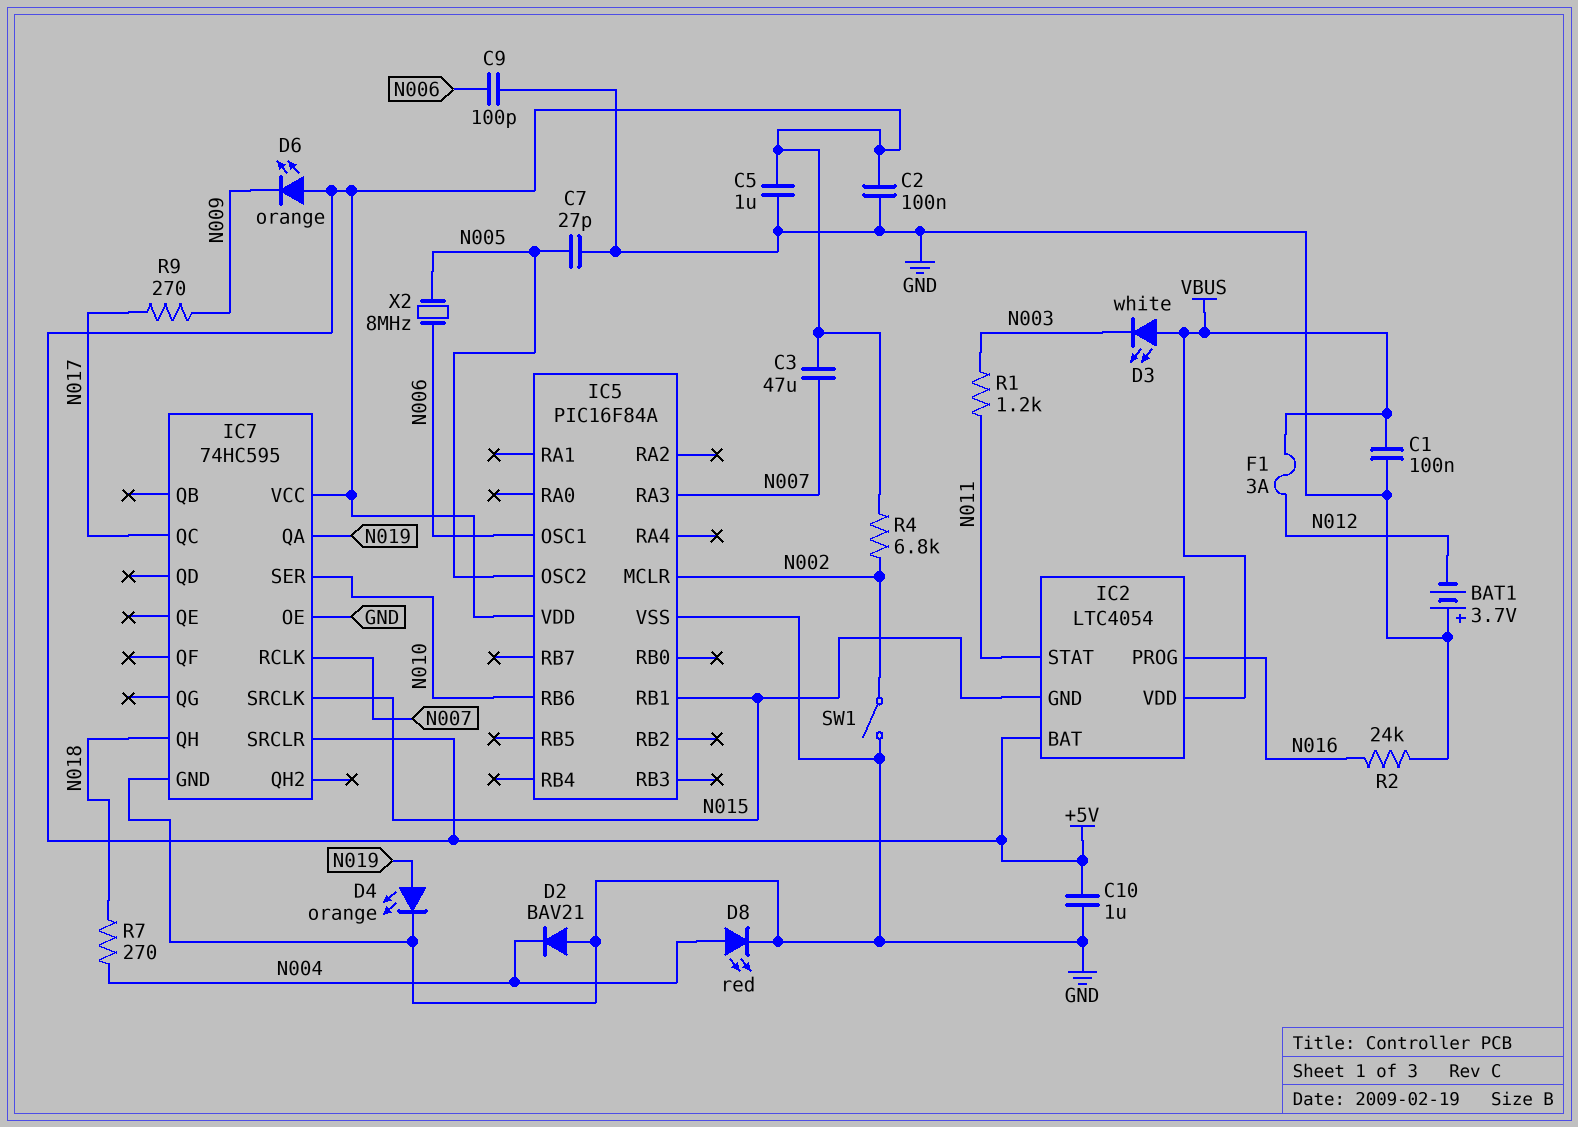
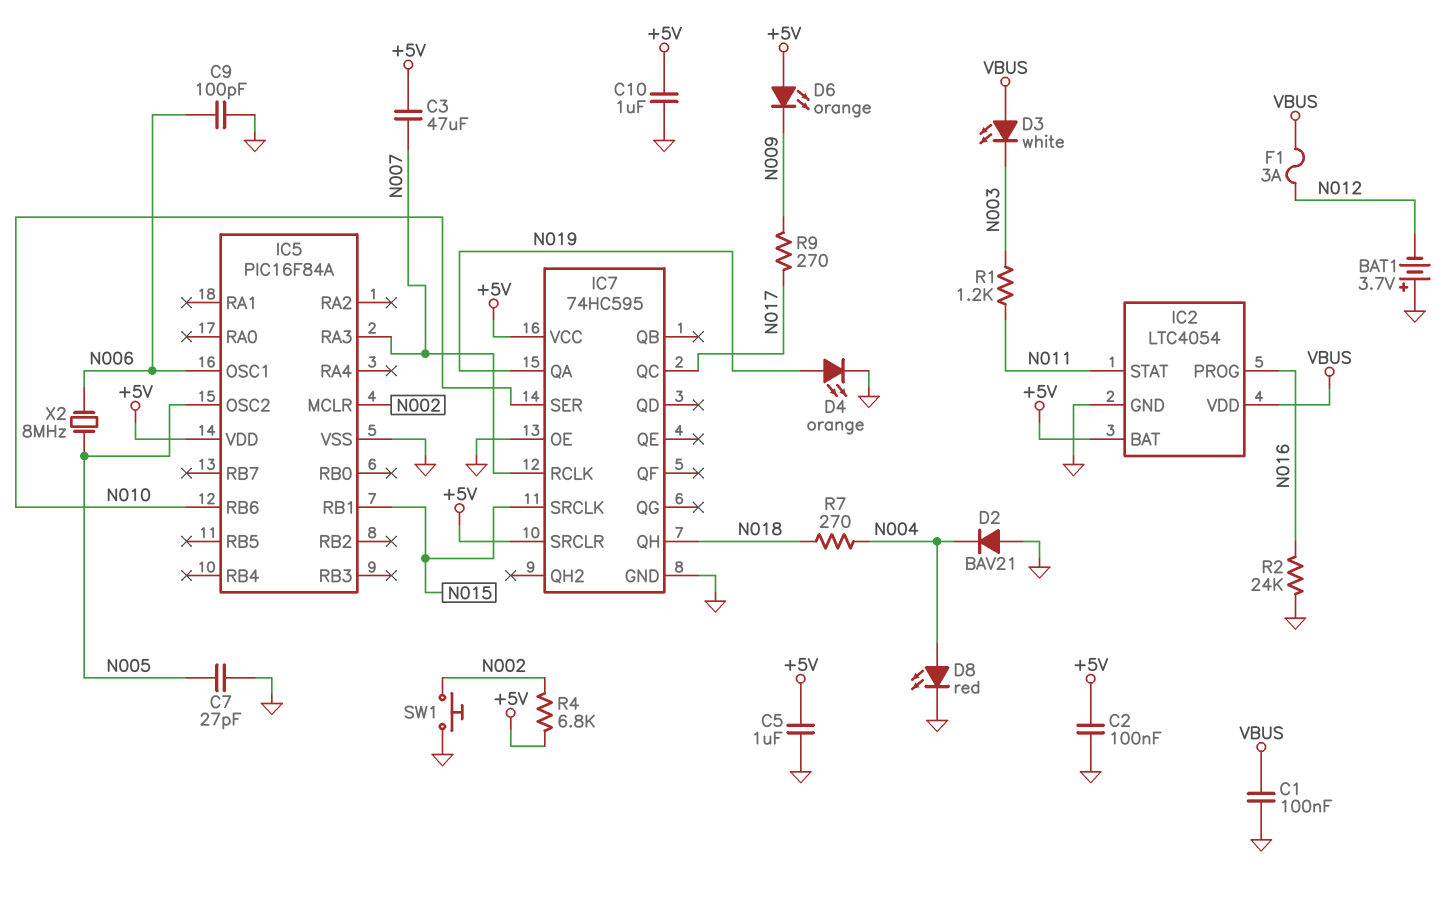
IC2 pin GND: N015 -> GND
SW1: switch (GND, N002) -> button (GND, N002)

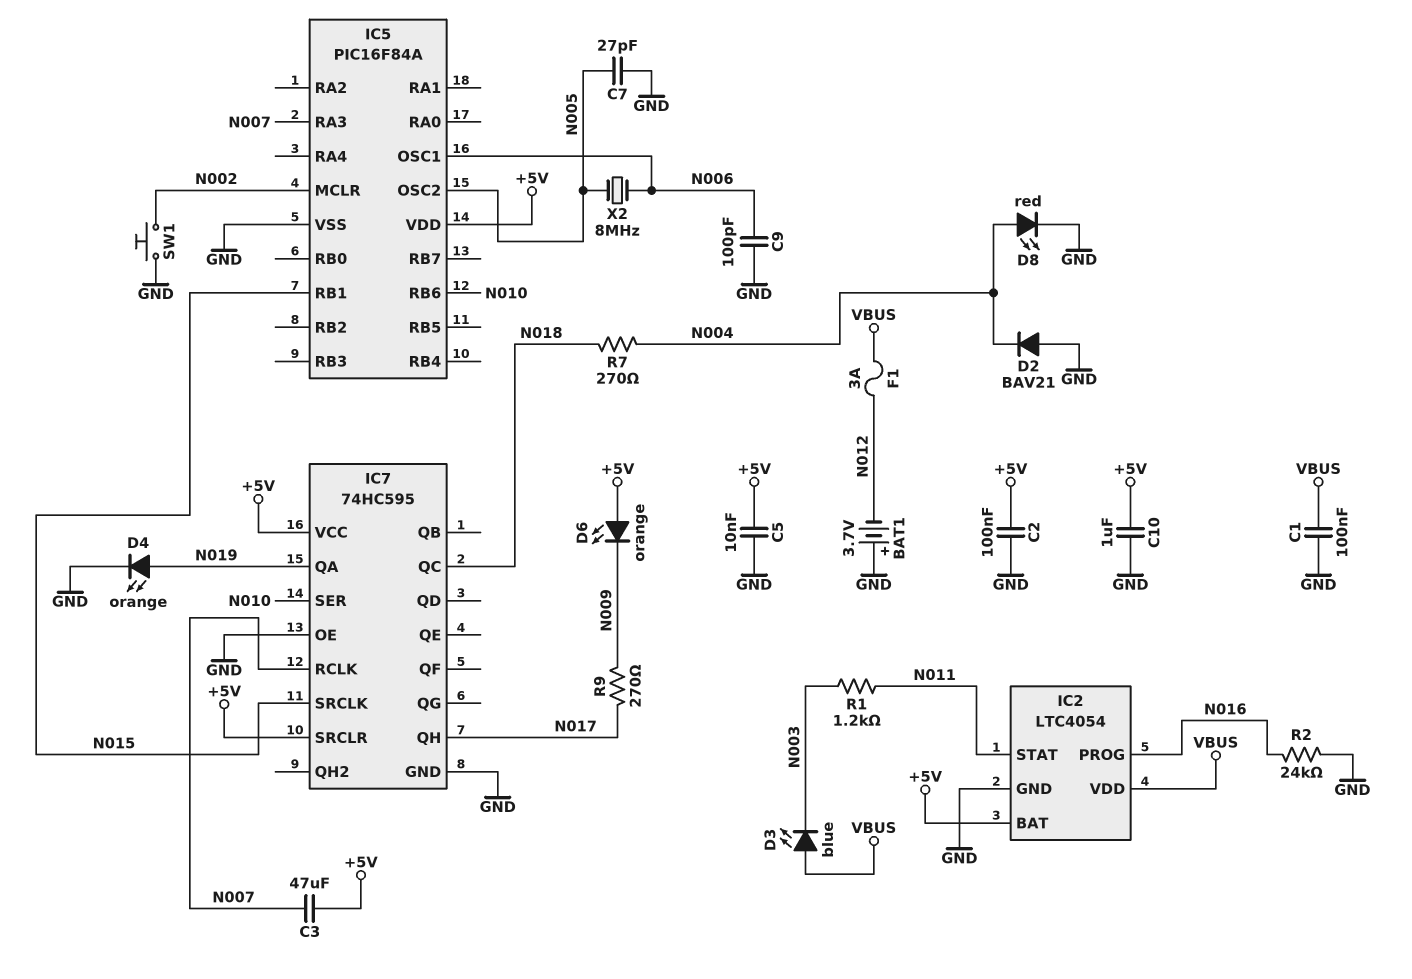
C5: 1uF (+5V, GND) -> 10nF (+5V, GND)
D3: LED white (A VBUS, K N003) -> LED blue (A VBUS, K N003)
IC7 pin QC: N017 -> N018
IC7 pin QH: N018 -> N017
R4: 6.8k (+5V, N002) -> none

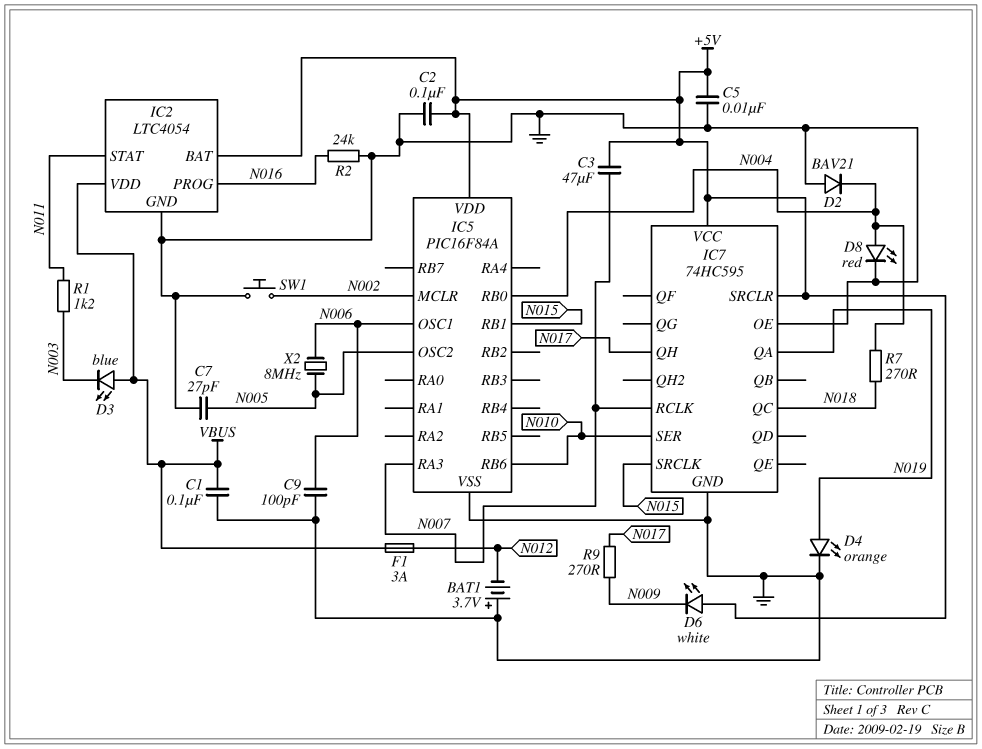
C10: 1uF (+5V, GND) -> none
D6: LED orange (A +5V, K N009) -> LED white (A +5V, K N009)
IC5 pin RB0: none -> N004

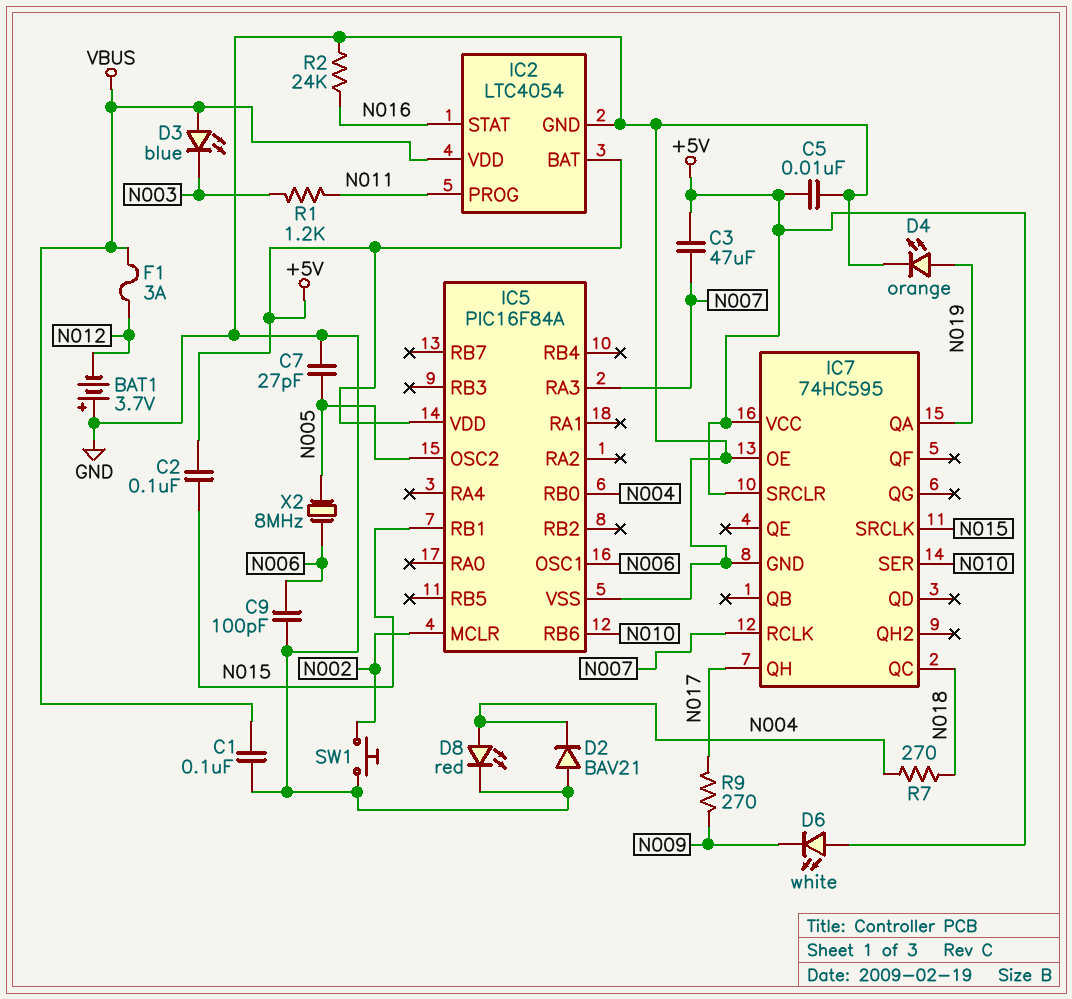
C2: 100nF (+5V, GND) -> 100nF (+5V, N015)
IC2 pin PROG: N016 -> N011
IC2 pin STAT: N011 -> N016

